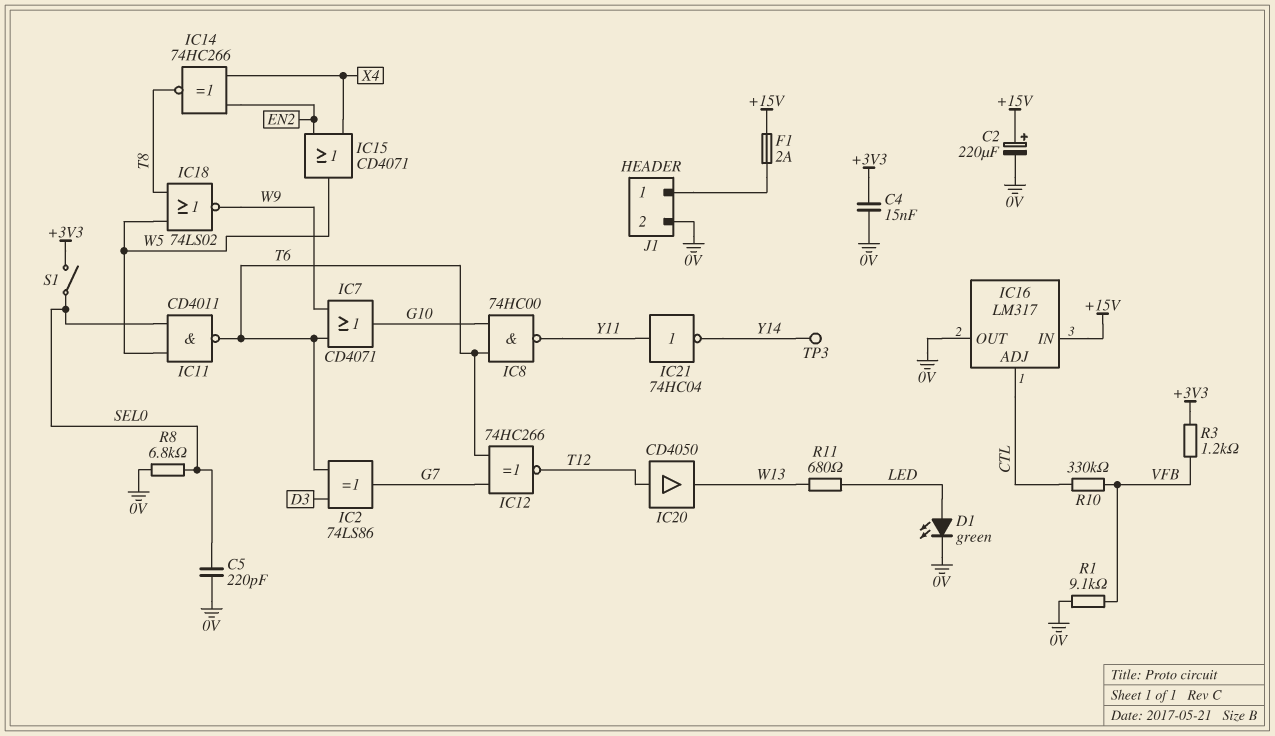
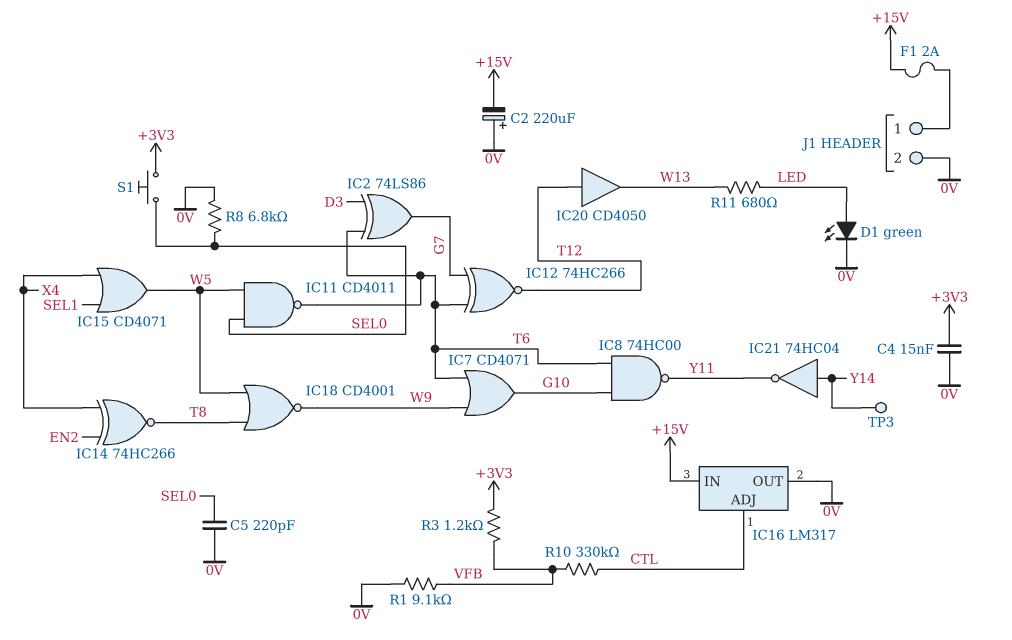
C2: 220uF (plus +15V, minus 0V) -> 220uF (plus 0V, minus +15V)
IC15: OR CD4071 (in EN2, in X4, out W5) -> OR CD4071 (in SEL1, in X4, out W5)
IC18: NOR 74LS02 (in T8, in W5, out W9) -> NOR CD4001 (in T8, in W5, out W9)
IC21: NOT 74HC04 (in Y11, out Y14) -> NOT 74HC04 (in Y14, out Y11)
S1: switch (+3V3, SEL0) -> button (+3V3, SEL0)

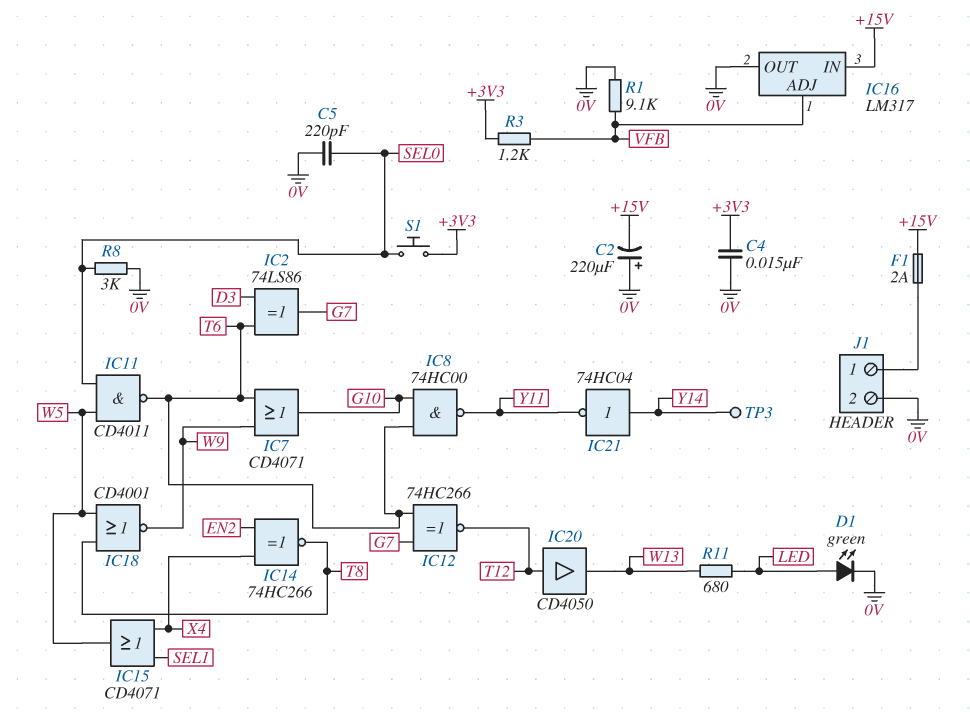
IC16 pin ADJ: CTL -> VFB
R8: 6.8k (0V, SEL0) -> 3k (0V, SEL0)
R10: 330k (CTL, VFB) -> none

